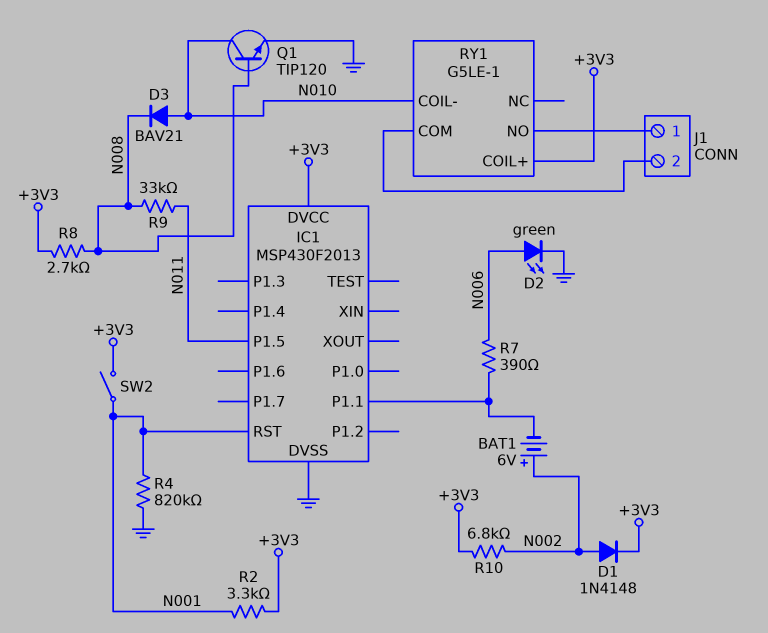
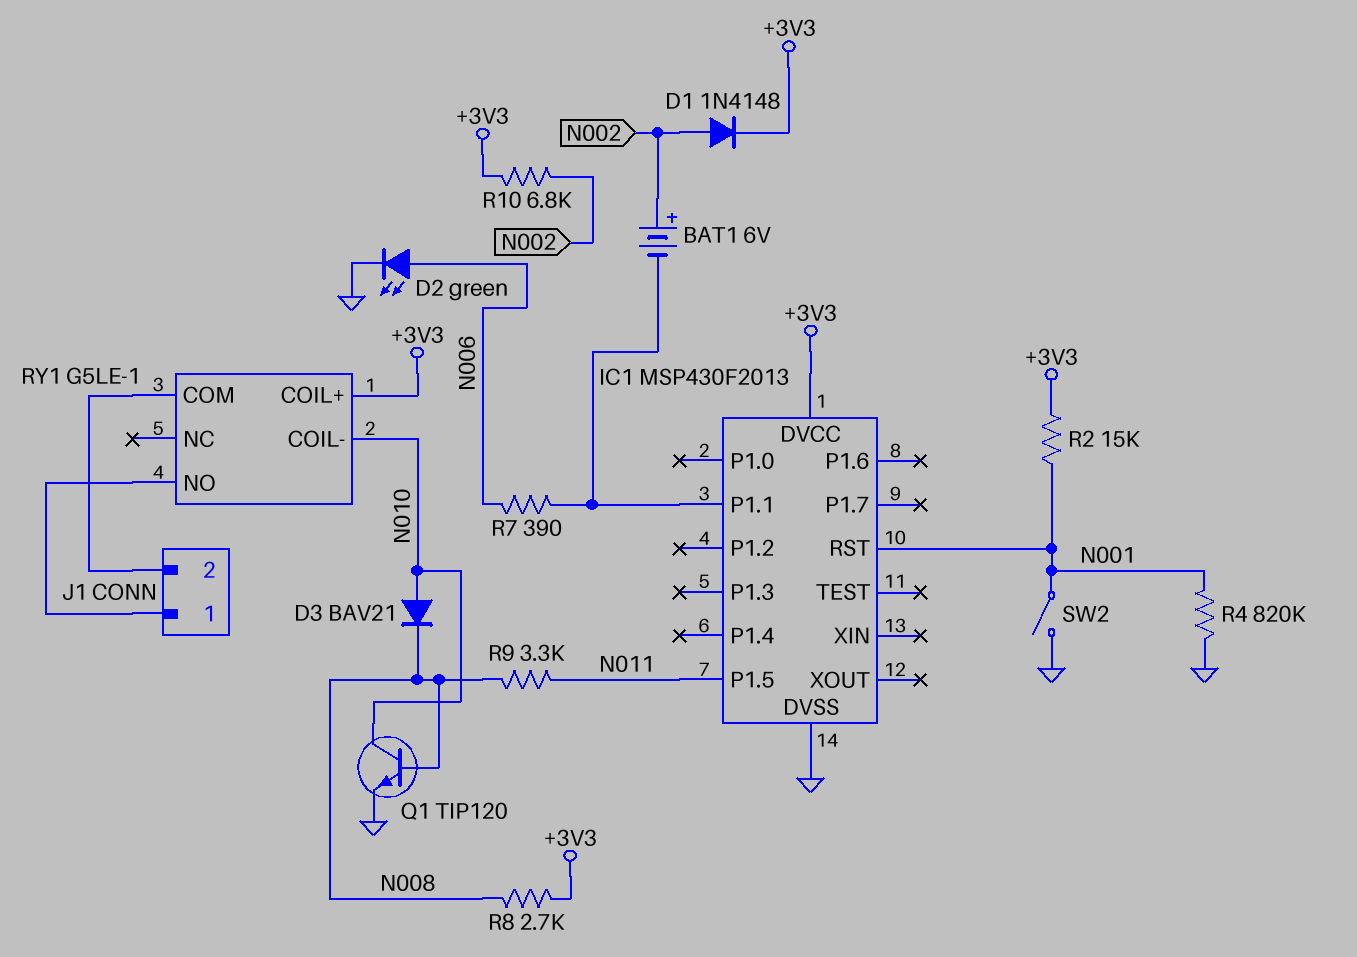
R2: 3.3k (+3V3, N001) -> 15k (+3V3, N001)
R9: 33k (N008, N011) -> 3.3k (N008, N011)
SW2: switch (+3V3, N001) -> switch (GND, N001)

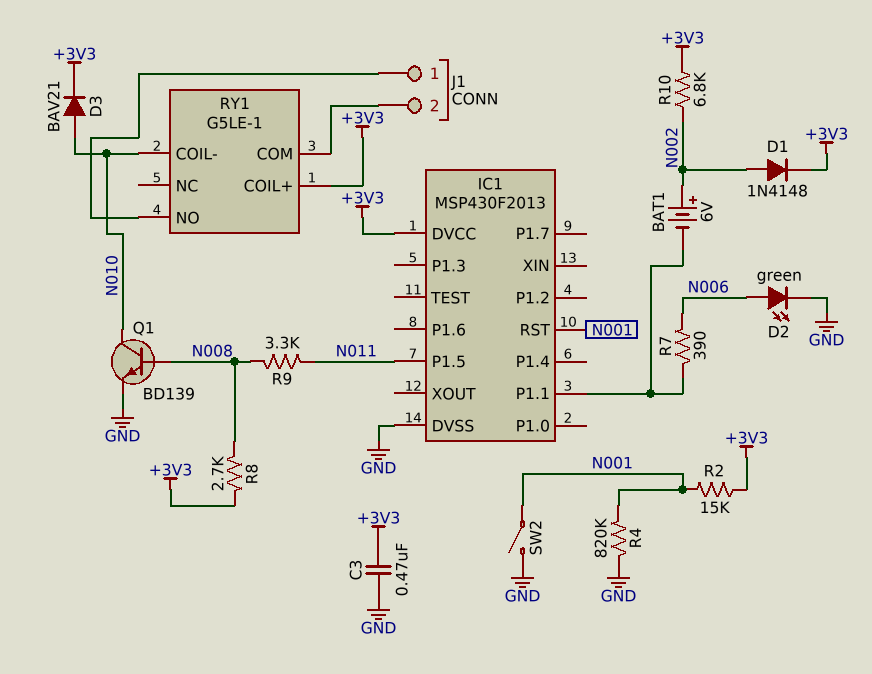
C3: none -> 470nF (+3V3, GND)
D3: diode BAV21 (A N010, K N008) -> diode BAV21 (A N010, K +3V3)
Q1: NPN TIP120 (B N008, C N010, E GND) -> NPN BD139 (B N008, C N010, E GND)

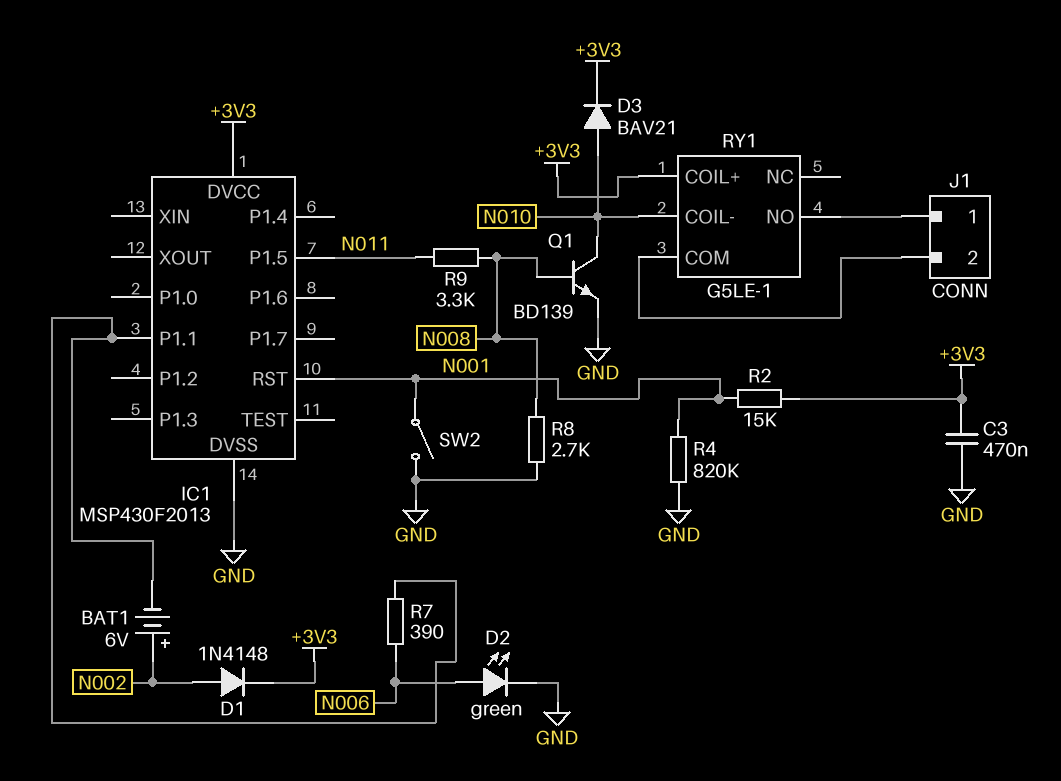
R8: 2.7k (+3V3, N008) -> 2.7k (GND, N008)
R10: 6.8k (+3V3, N002) -> none

